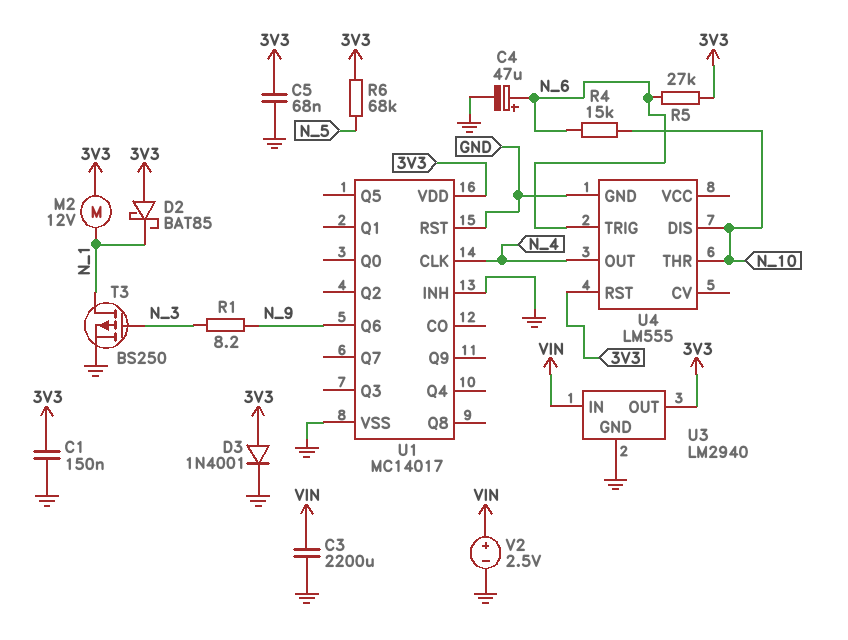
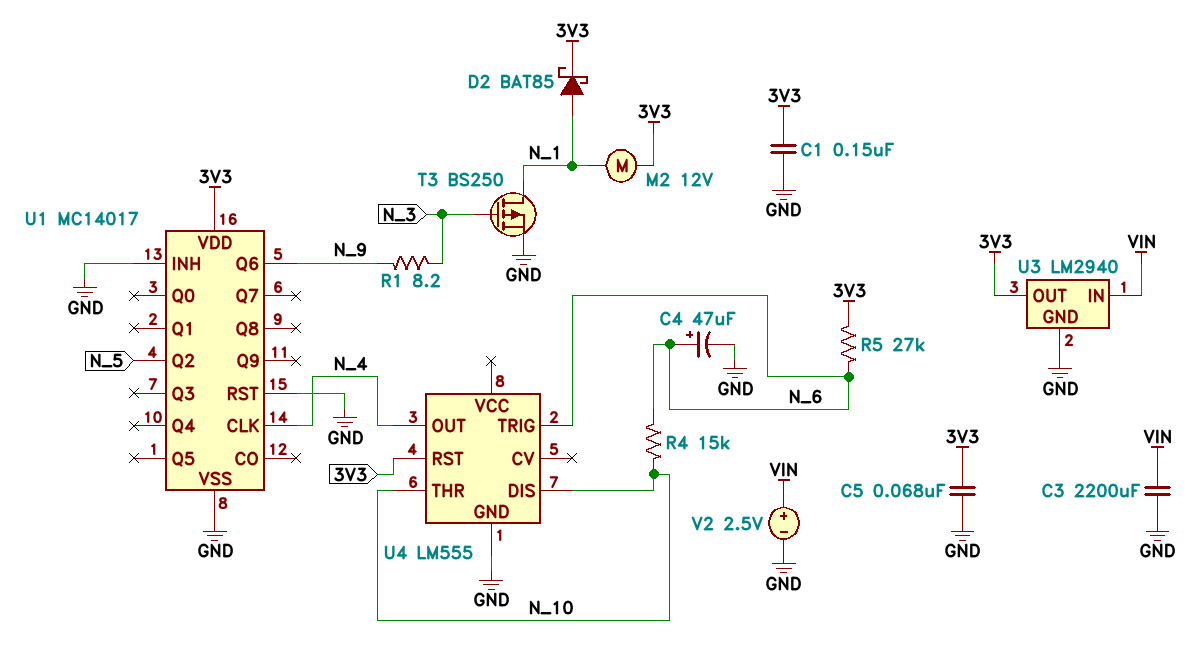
D2: schottky BAT85 (A 3V3, K N_1) -> schottky BAT85 (A N_1, K 3V3)
D3: diode 1N4001 (A 3V3, K GND) -> none
R6: 68k (3V3, N_5) -> none
U1 pin Q2: none -> N_5

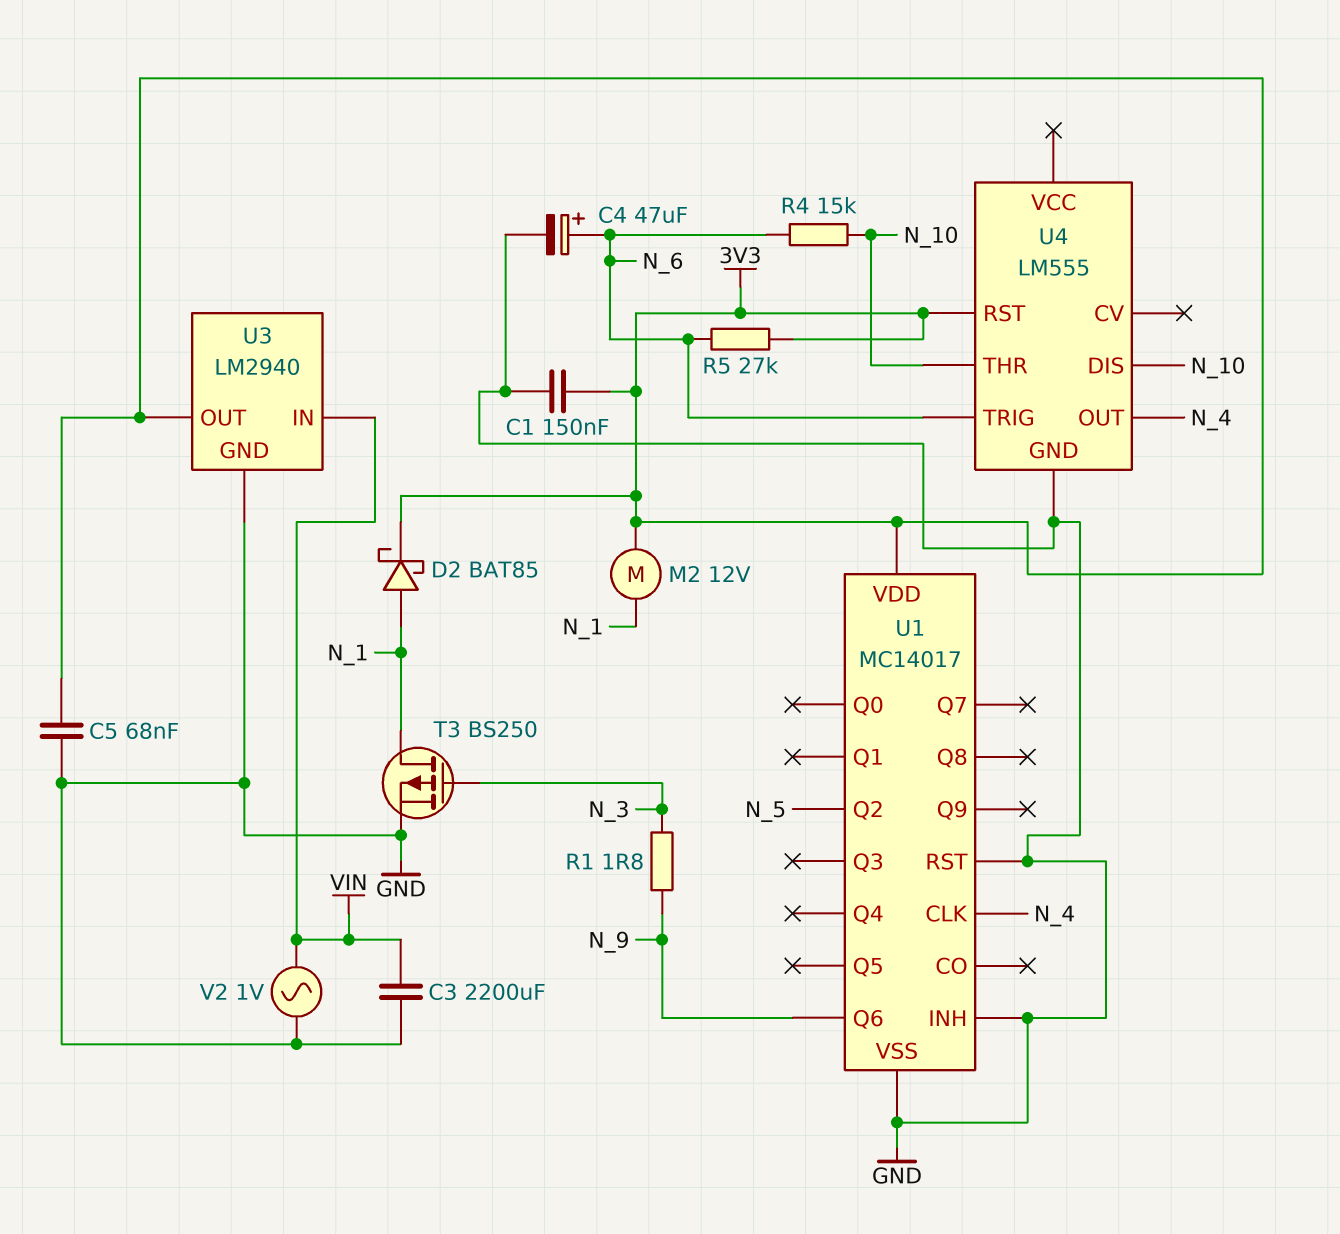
R1: 8.2 (N_3, N_9) -> 1.8 (N_3, N_9)
V2: 2.5V (plus VIN, minus GND) -> AC 1V (GND, VIN)

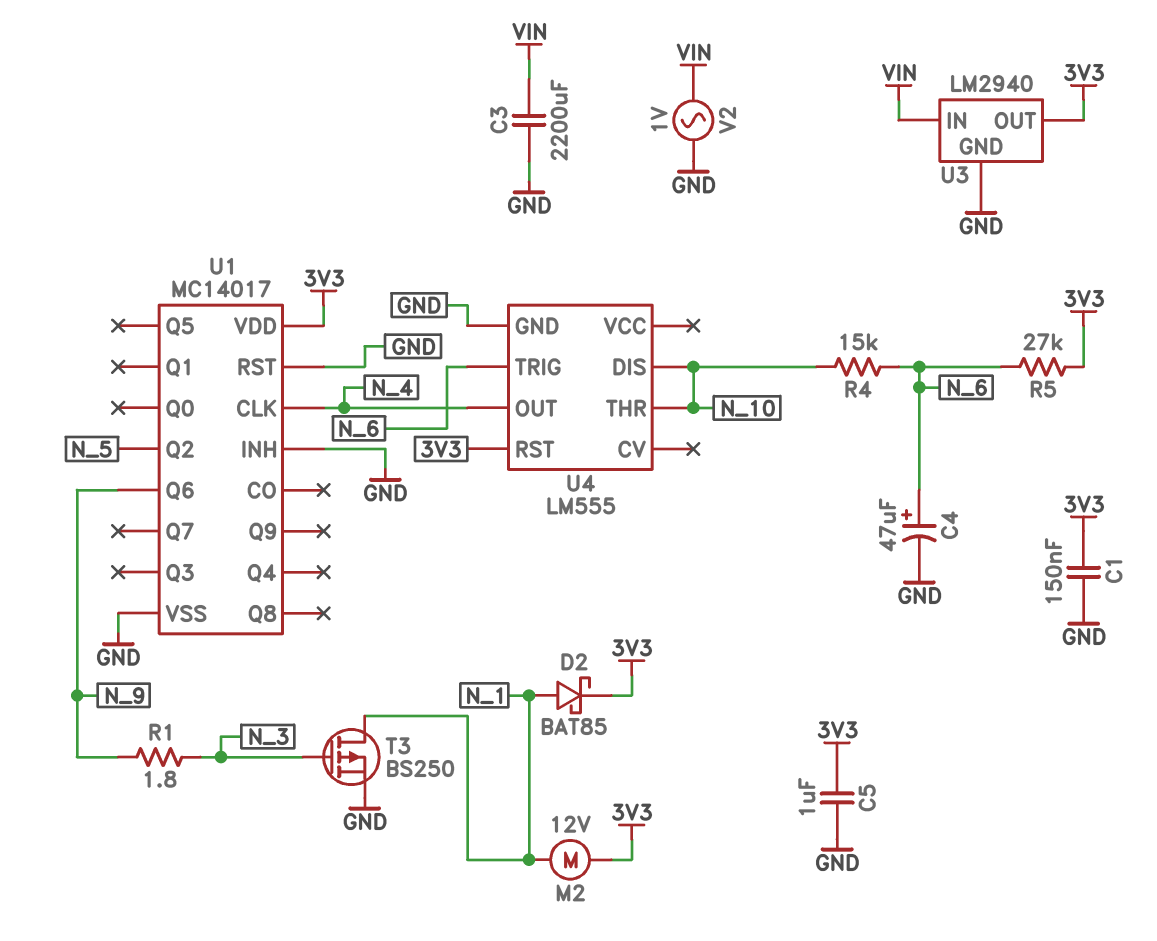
C5: 68nF (3V3, GND) -> 1uF (3V3, GND)

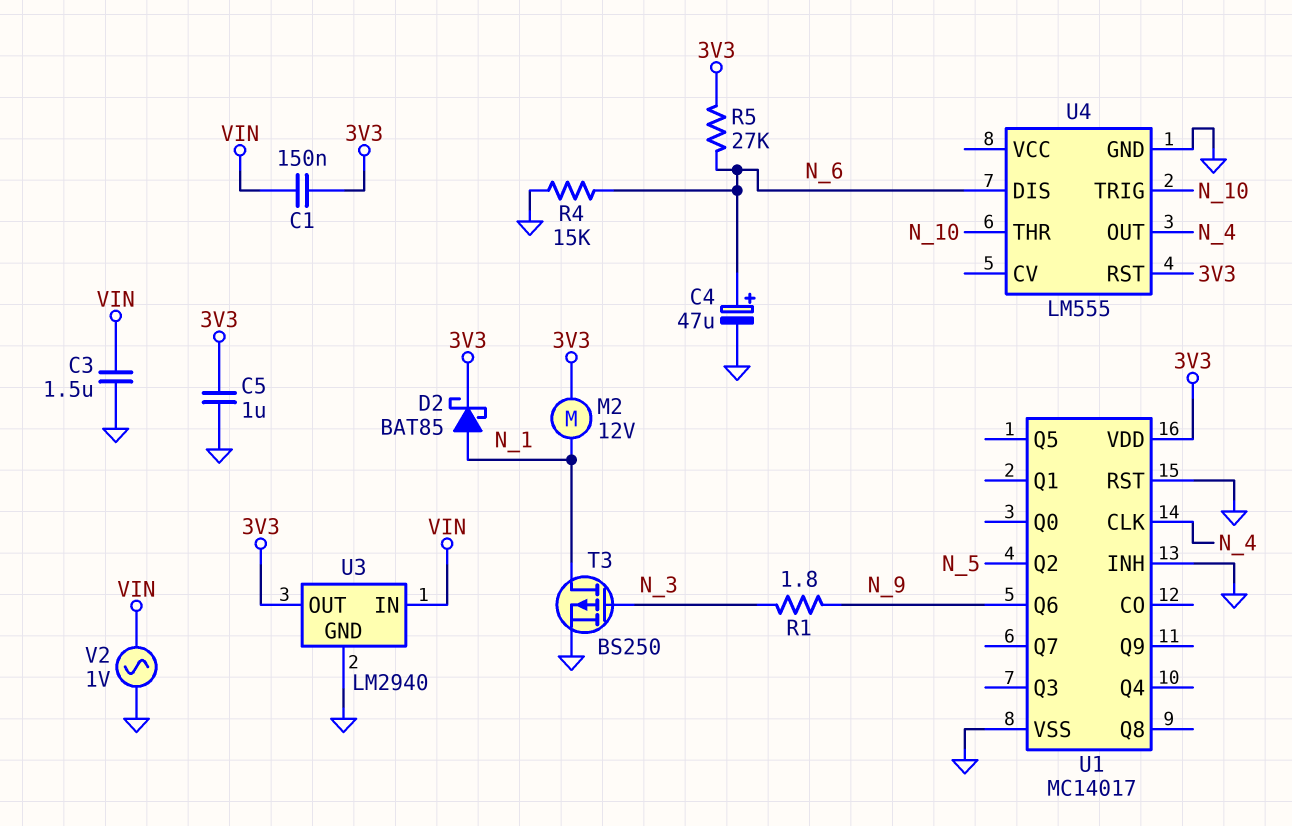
C1: 150nF (3V3, GND) -> 150nF (3V3, VIN)
C3: 2200uF (GND, VIN) -> 1.5uF (GND, VIN)
R4: 15k (N_6, N_10) -> 15k (GND, N_6)
U4 pin DIS: N_10 -> N_6
U4 pin TRIG: N_6 -> N_10

